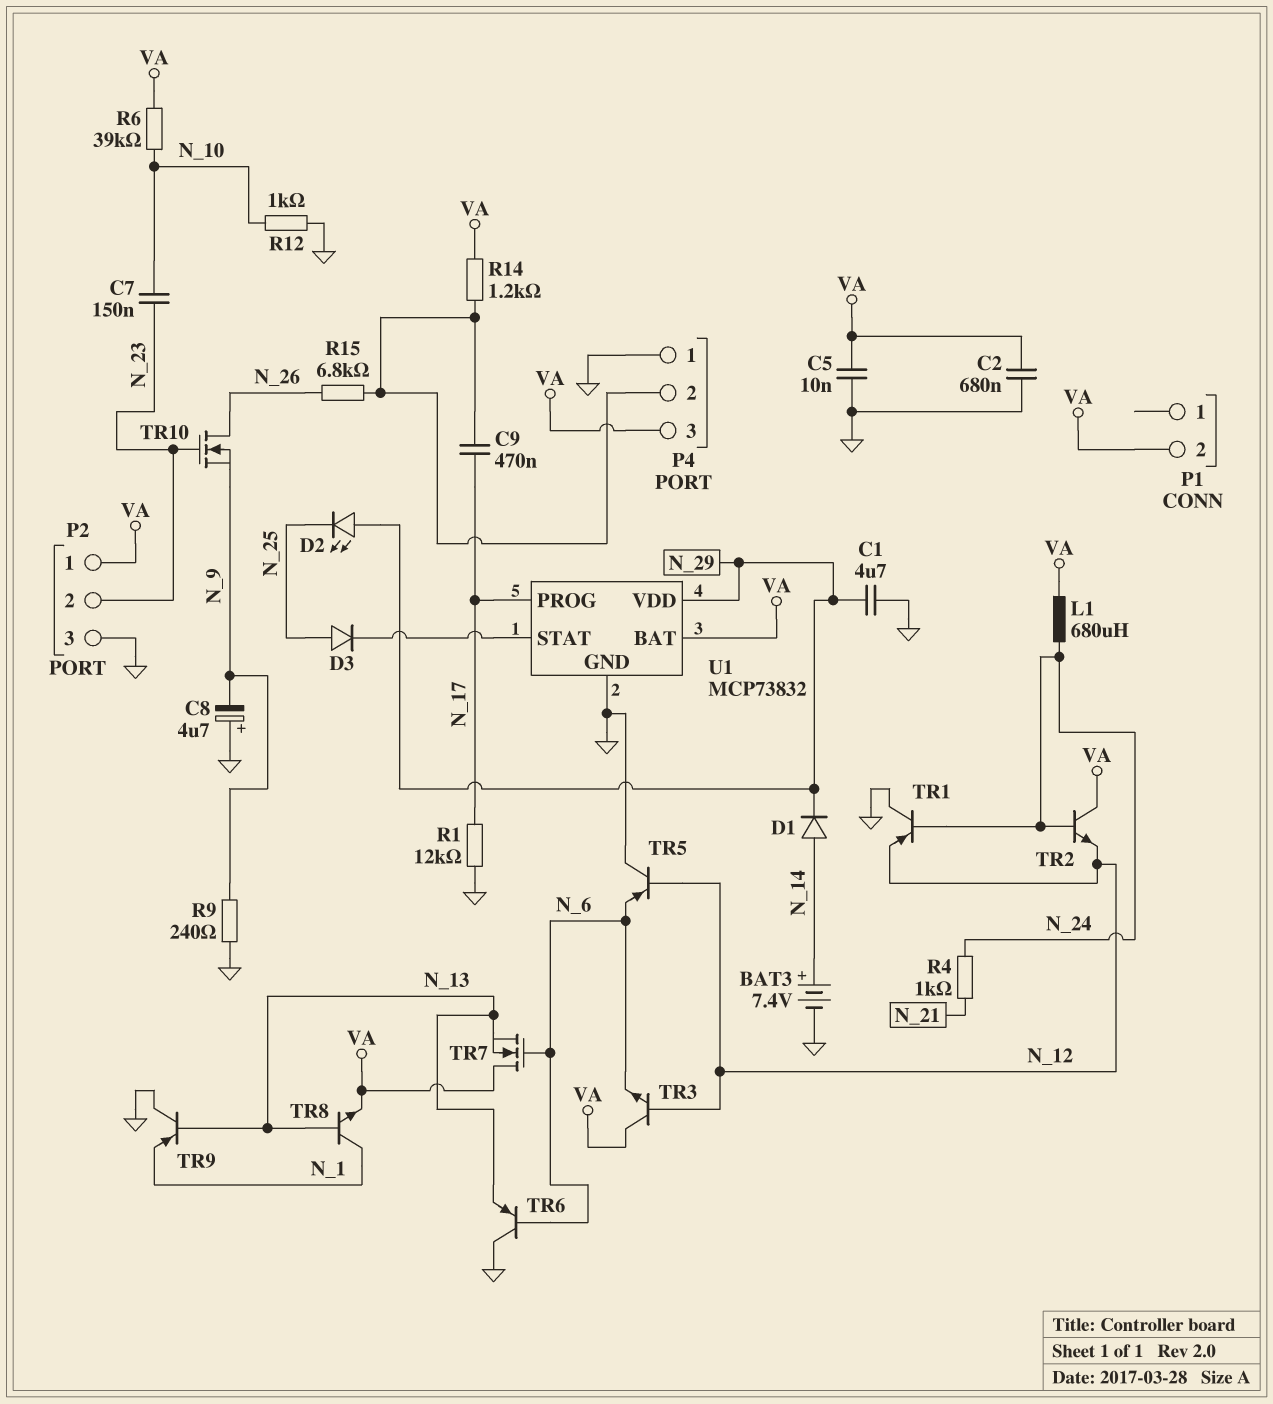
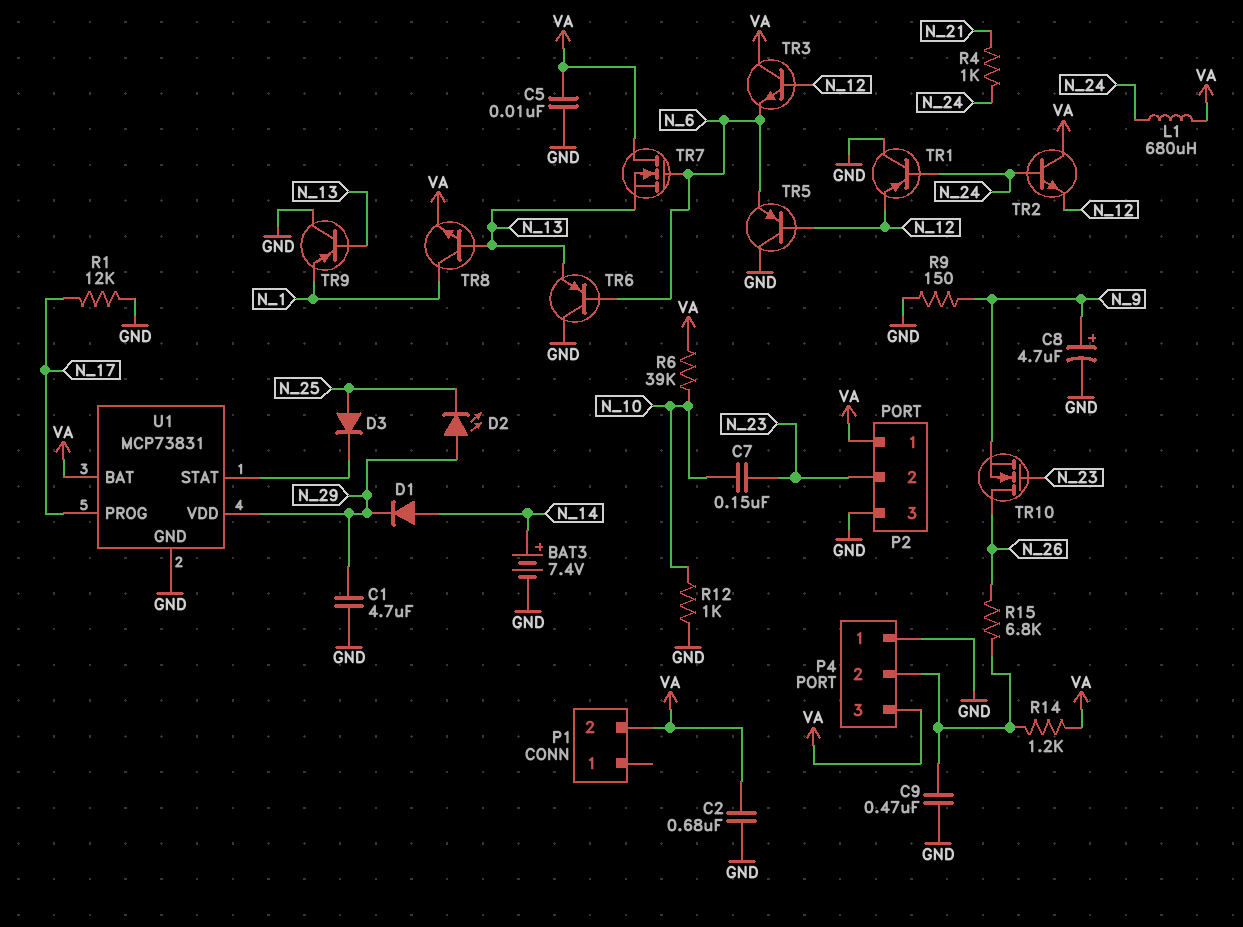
C8: 4.7uF (plus GND, minus N_9) -> 4.7uF (plus N_9, minus GND)
C9: 470nF (N_17, P4/2) -> 470nF (GND, P4/2)
R9: 240 (GND, N_9) -> 150 (GND, N_9)
U1: MCP73832 -> MCP73831

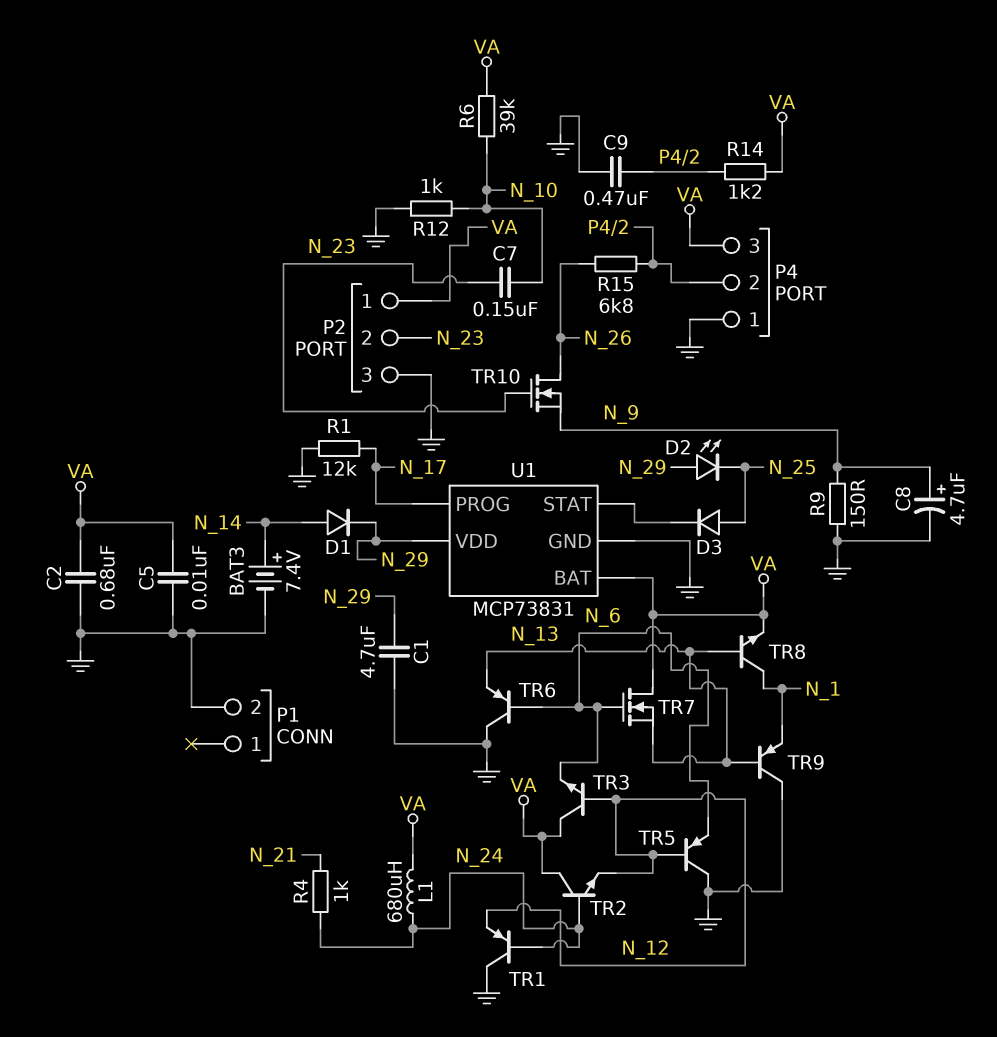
P1 pin 2: VA -> GND

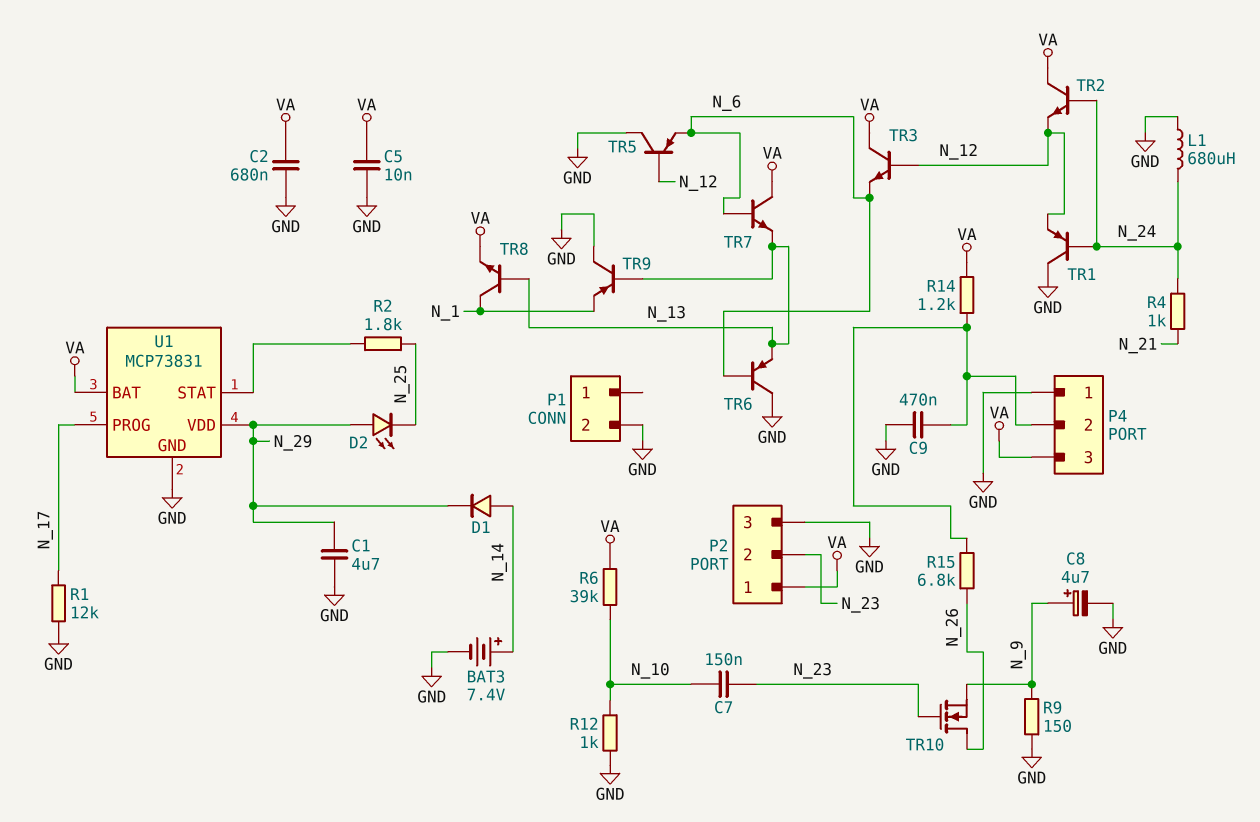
D3: diode (A N_25, K U1/STAT) -> none
L1: 680uH (N_24, VA) -> 680uH (GND, N_24)
R2: none -> 1.8k (N_25, U1/STAT)
TR7: NMOS (G N_6, D VA, S N_13) -> NPN (B N_6, C VA, E N_13)

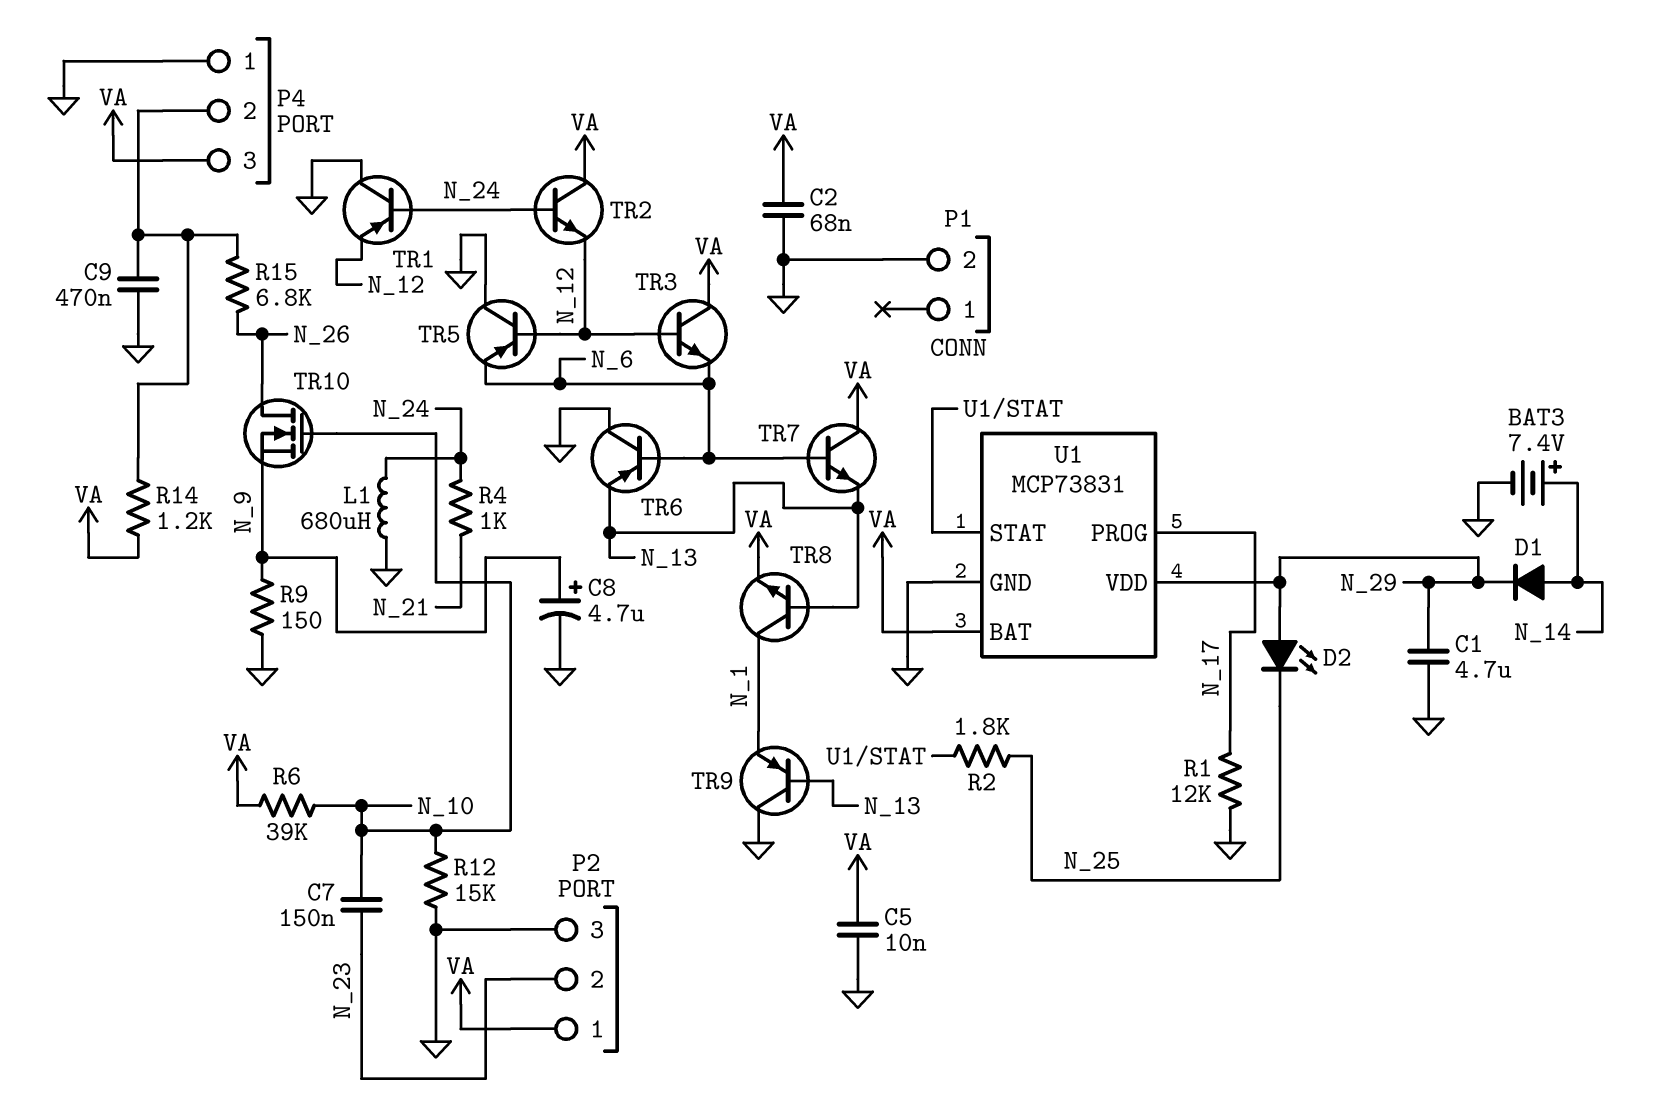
C2: 680nF (GND, VA) -> 68nF (GND, VA)
R12: 1k (GND, N_10) -> 15k (GND, N_10)
TR10: NMOS (G N_23, D N_26, S N_9) -> NMOS (G N_10, D N_26, S N_9)

